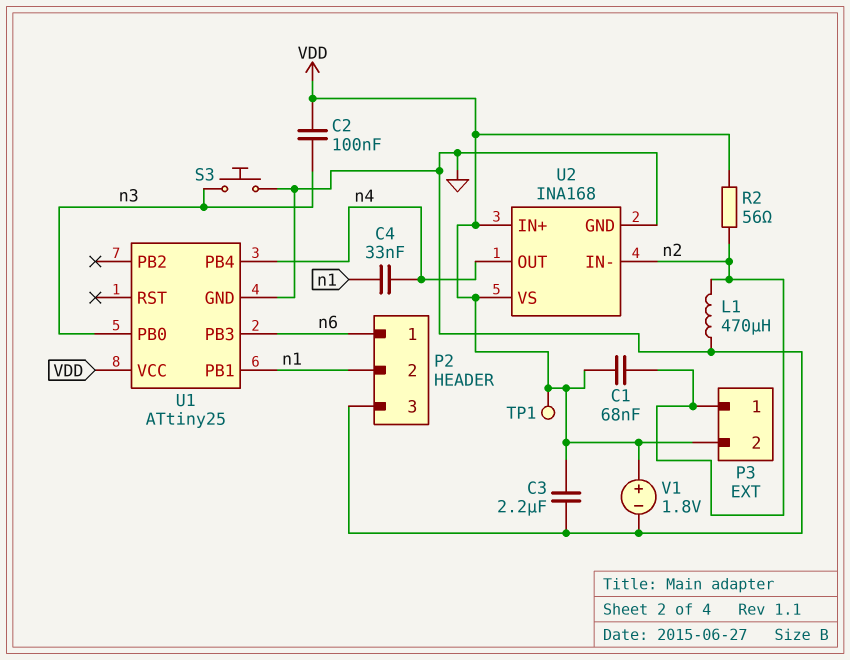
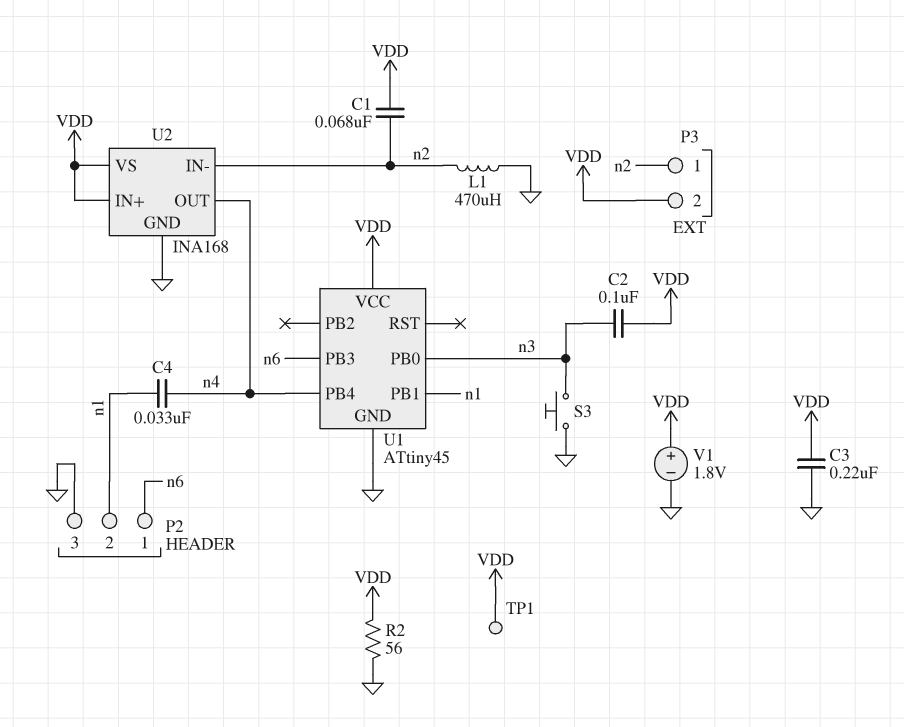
C3: 2.2uF (GND, VDD) -> 220nF (GND, VDD)
R2: 56 (VDD, n2) -> 56 (GND, VDD)
U1: ATtiny25 -> ATtiny45

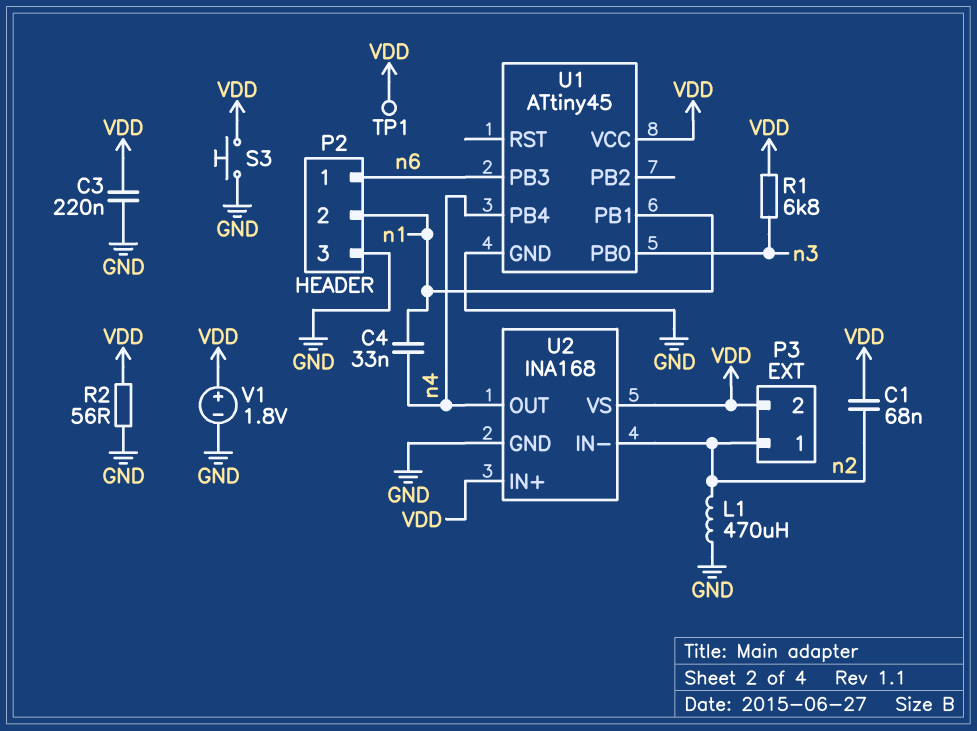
C2: 100nF (VDD, n3) -> none
R1: none -> 6.8k (VDD, n3)
S3: button (GND, n3) -> button (GND, VDD)

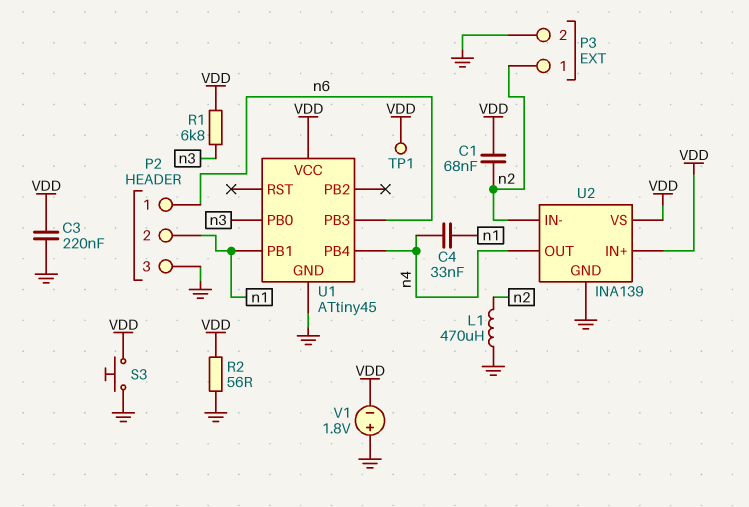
P3 pin 2: VDD -> GND
U2: INA168 -> INA139
V1: 1.8V (plus VDD, minus GND) -> 1.8V (plus GND, minus VDD)

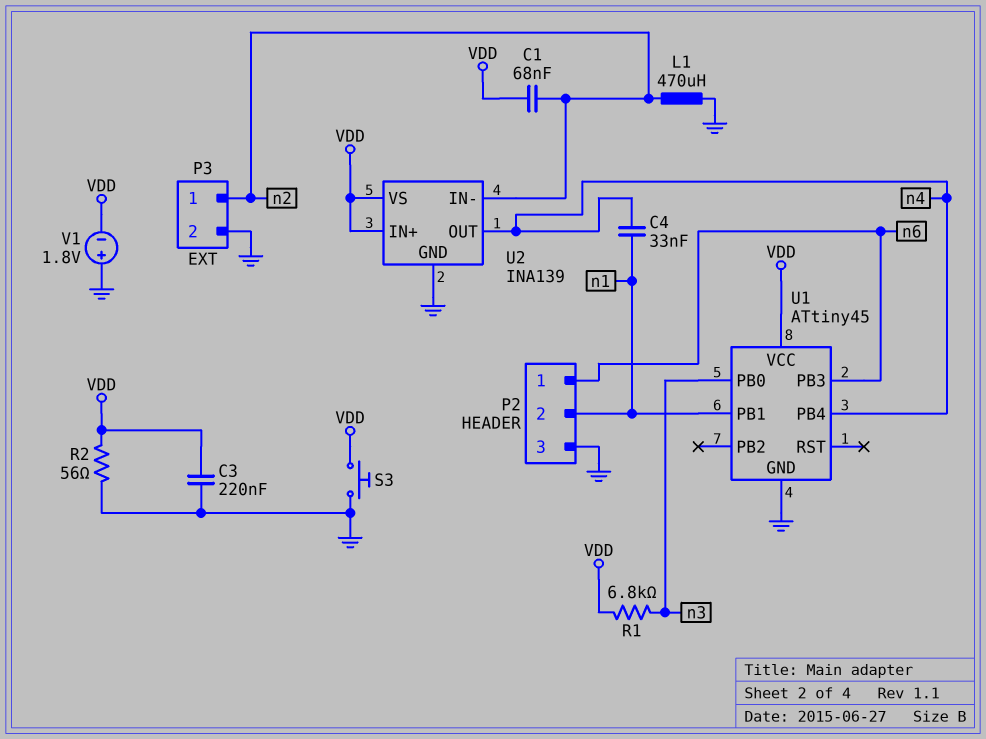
TP1: test point (VDD) -> none

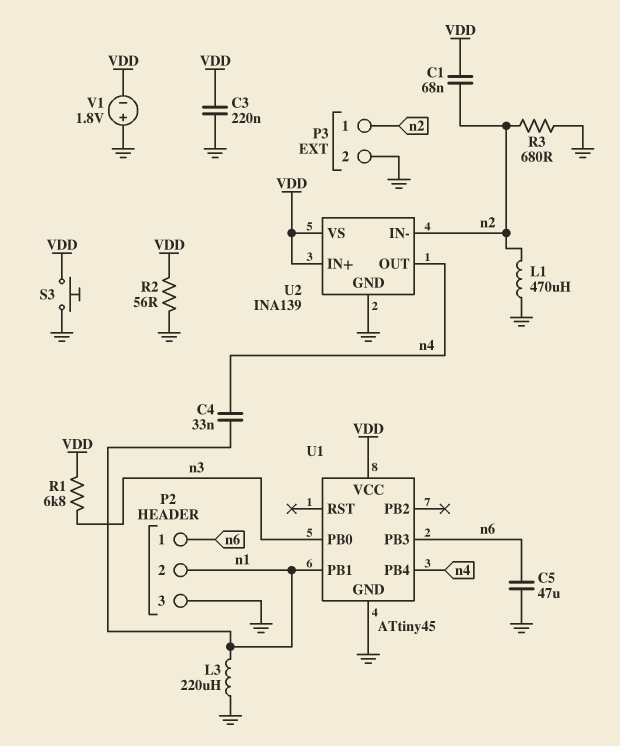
C5: none -> 47uF (GND, n6)
L3: none -> 220uH (GND, n1)
R3: none -> 680 (GND, n2)

